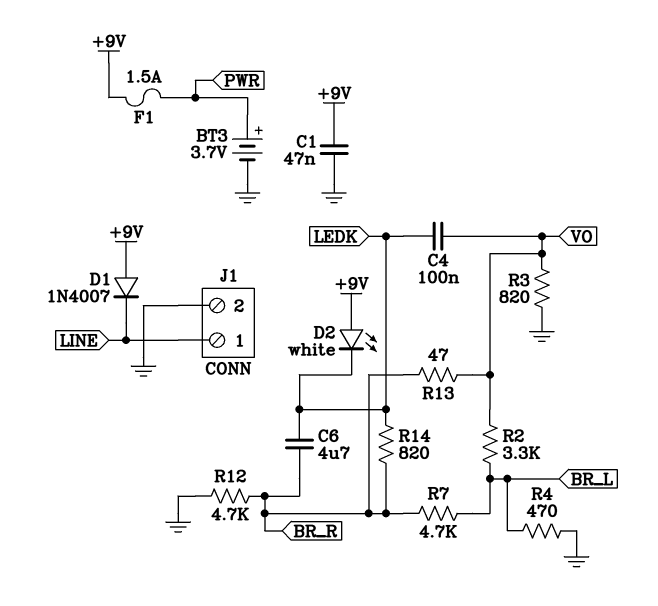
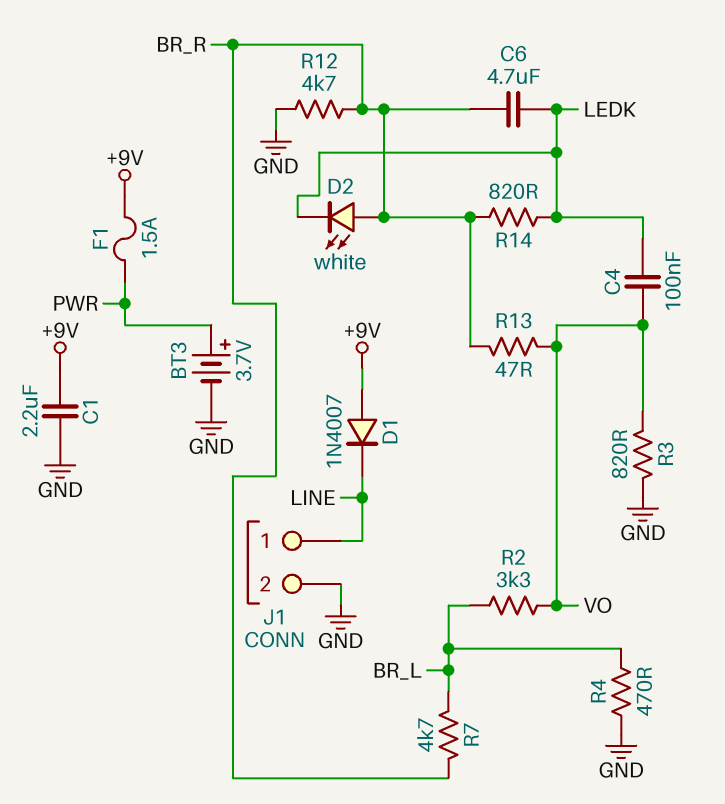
C1: 47nF (+9V, GND) -> 2.2uF (+9V, GND)
D2: LED white (A +9V, K LEDK) -> LED white (A BR_R, K LEDK)

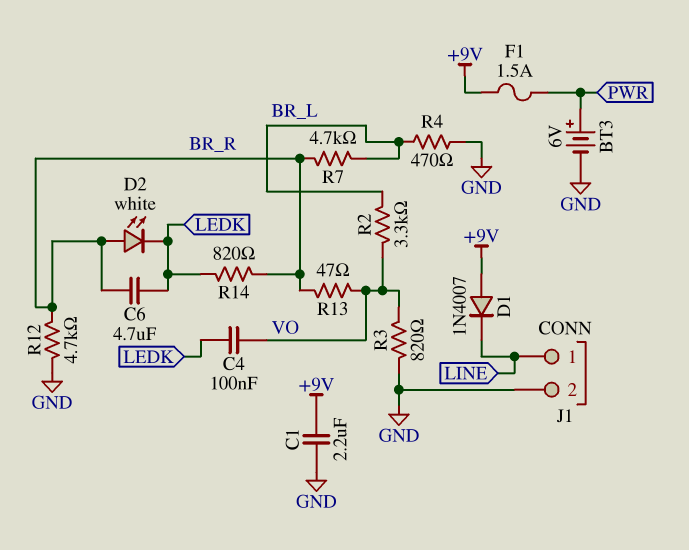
BT3: 3.7V (plus PWR, minus GND) -> 6V (plus PWR, minus GND)

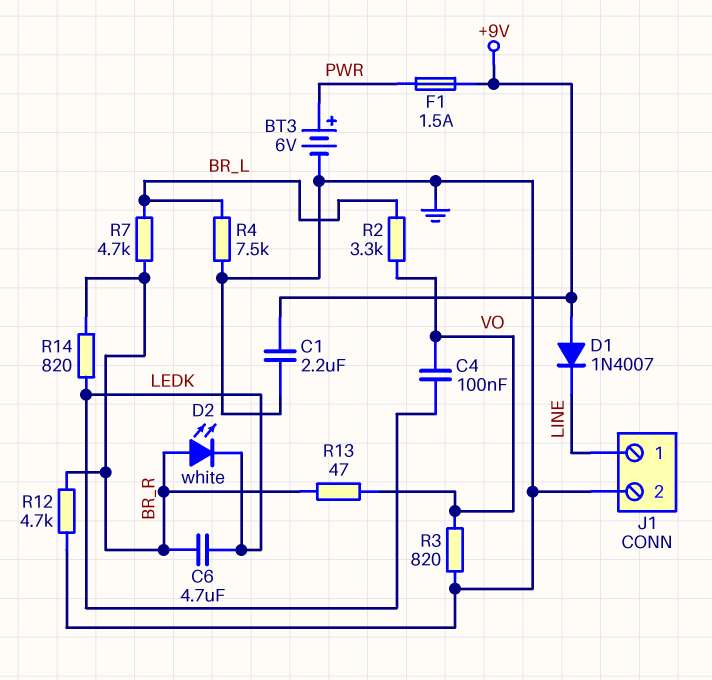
R4: 470 (BR_L, GND) -> 7.5k (BR_L, GND)

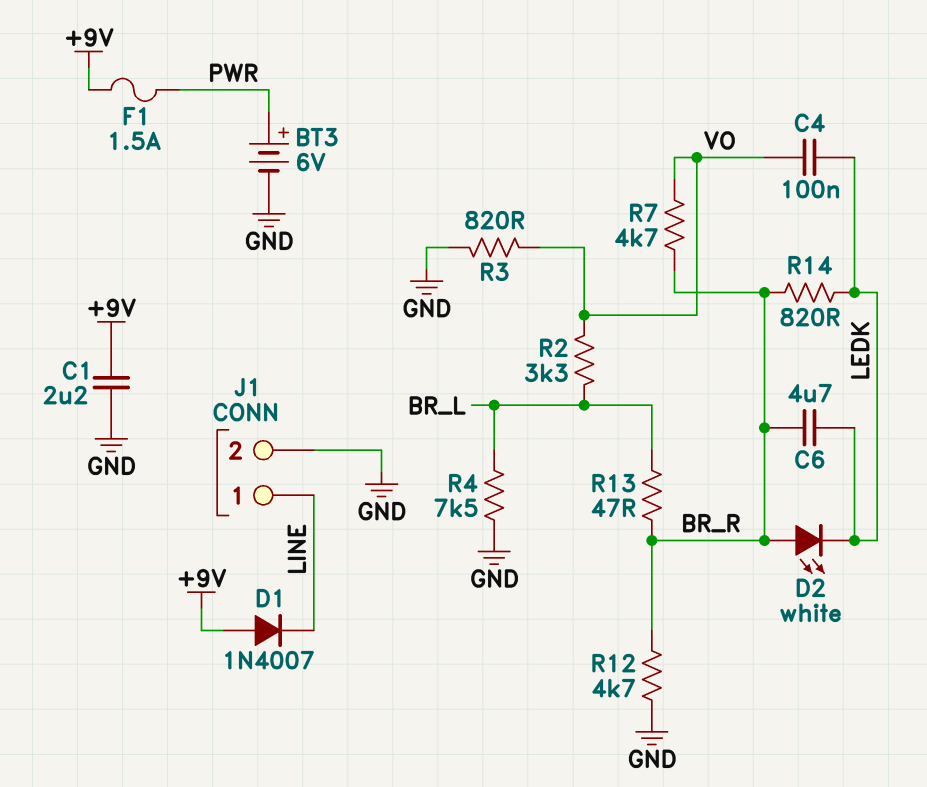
R7: 4.7k (BR_L, BR_R) -> 4.7k (BR_R, VO)
R13: 47 (BR_R, VO) -> 47 (BR_L, BR_R)

